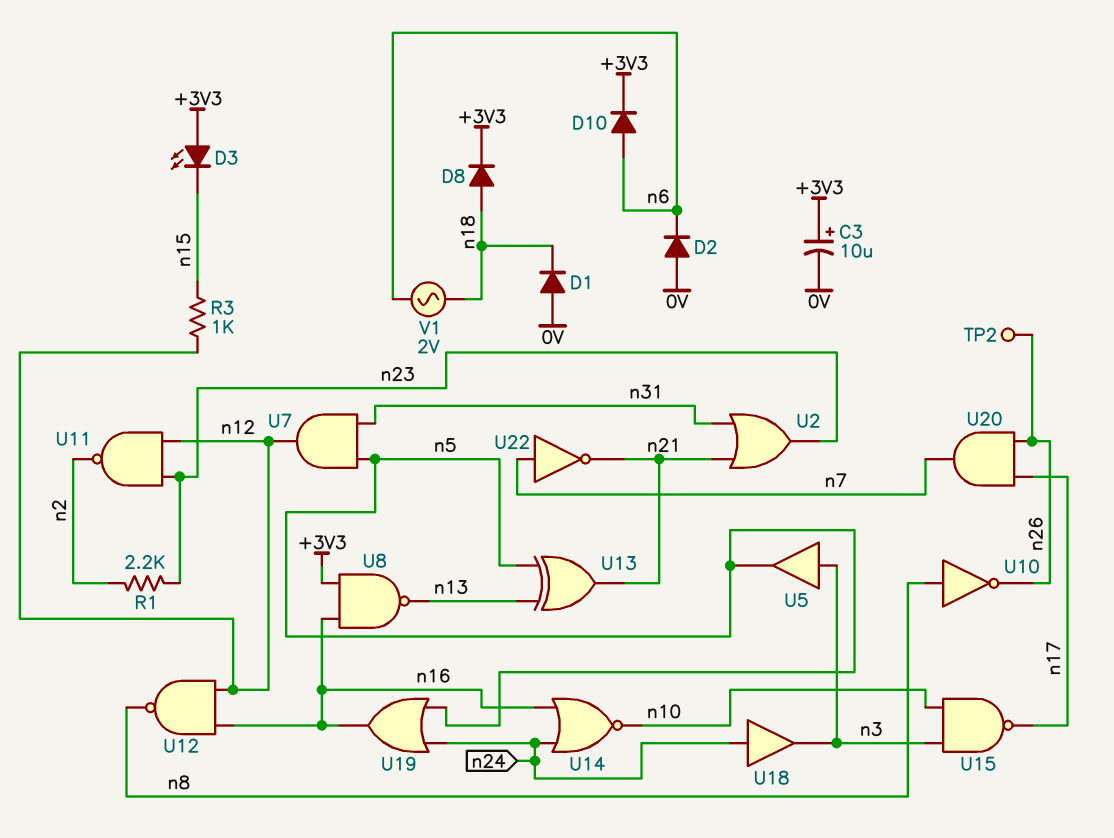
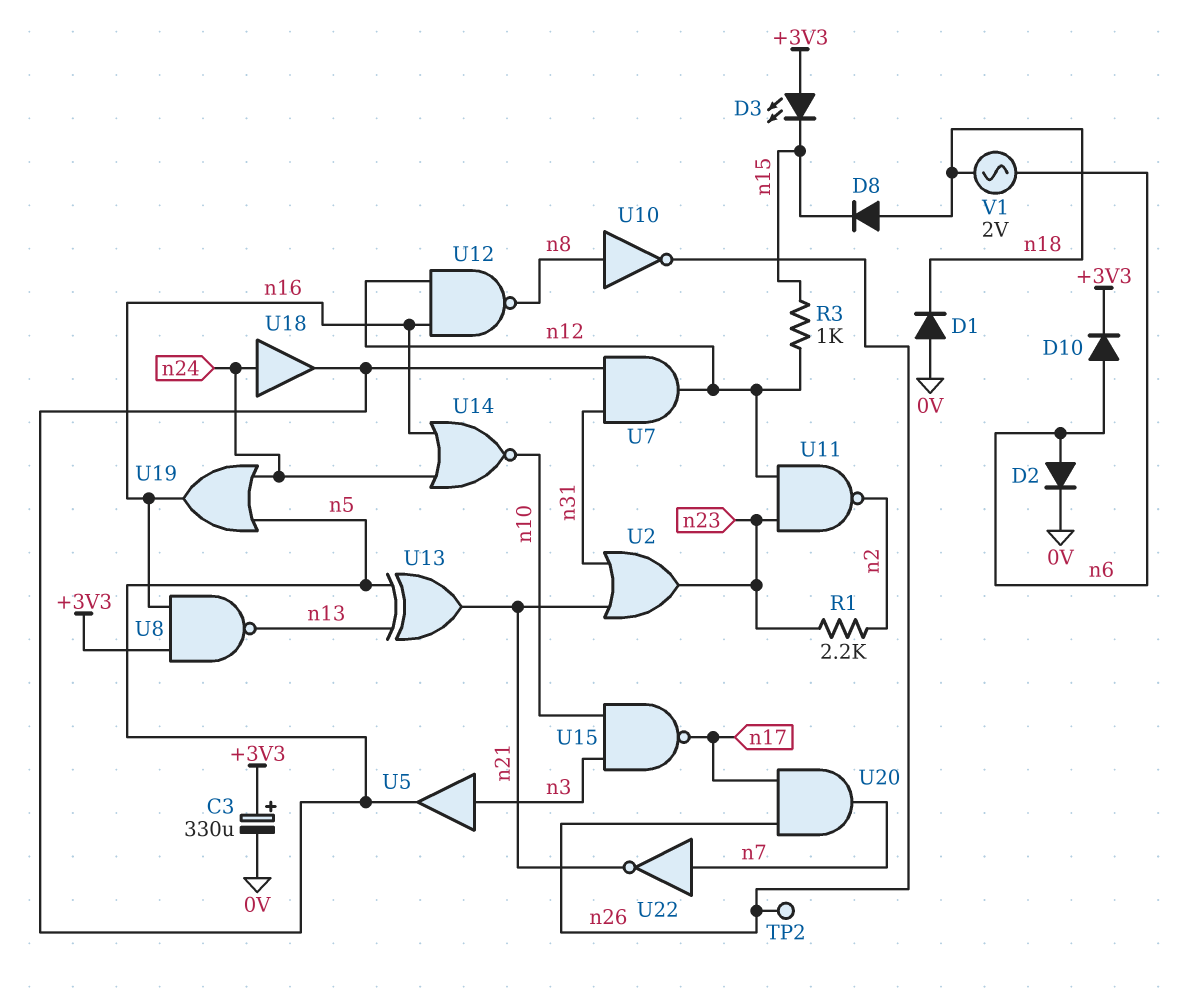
C3: 10uF (plus +3V3, minus 0V) -> 330uF (plus +3V3, minus 0V)
D2: diode (A 0V, K n6) -> diode (A n6, K 0V)
D8: diode (A n18, K +3V3) -> diode (A n18, K n15)
U18: buffer (in n24, out n3) -> buffer (in n24, out n5)

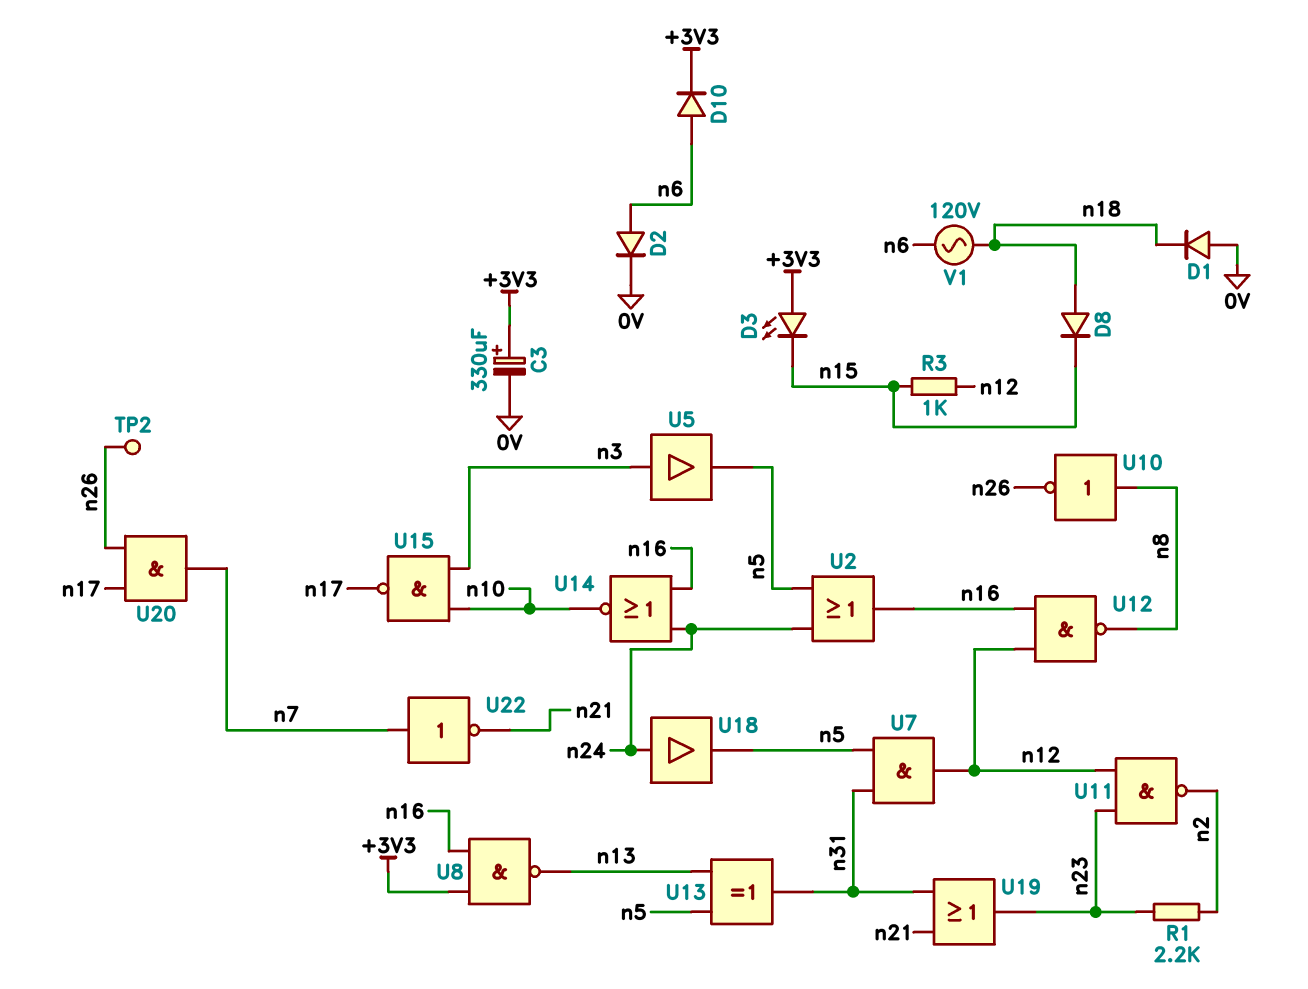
U2: OR (in n21, in n31, out n23) -> OR (in n5, in n24, out n16)
U13: XOR (in n5, in n13, out n21) -> XOR (in n5, in n13, out n31)
U19: OR (in n5, in n24, out n16) -> OR (in n21, in n31, out n23)
V1: AC 2V (n6, n18) -> AC 120V (n6, n18)

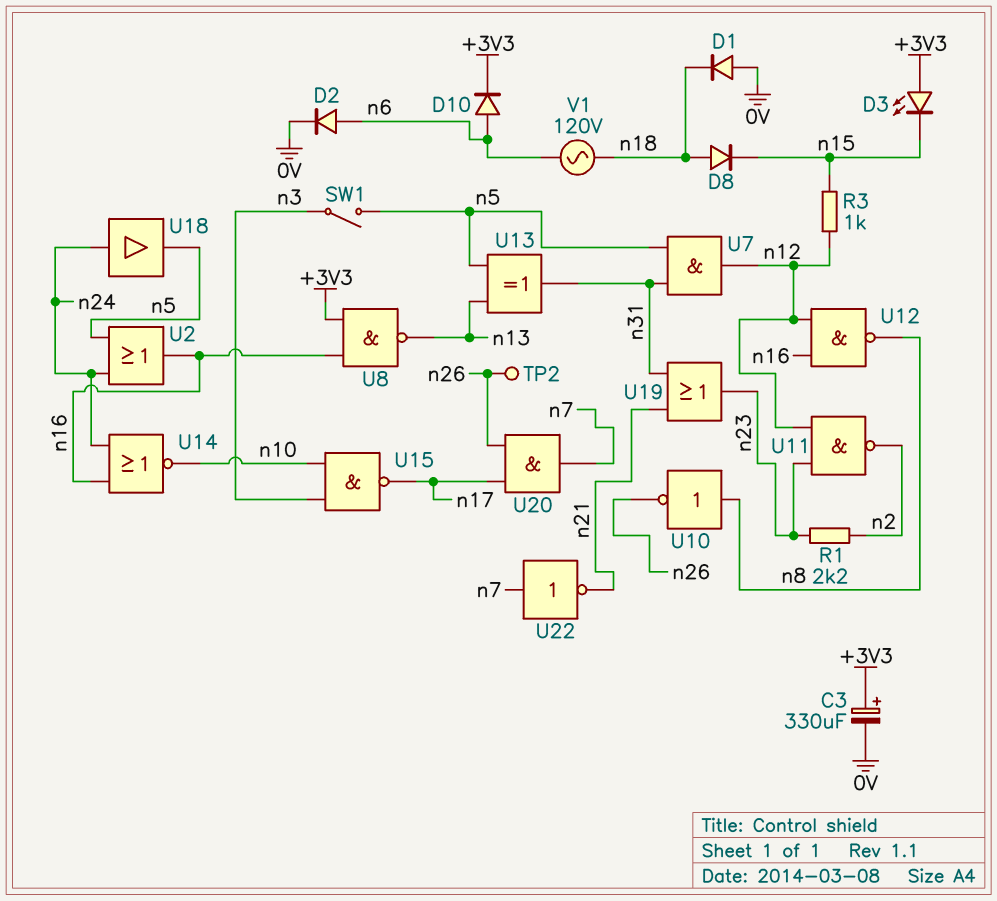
SW1: none -> switch (n3, n5)
U5: buffer (in n3, out n5) -> none

